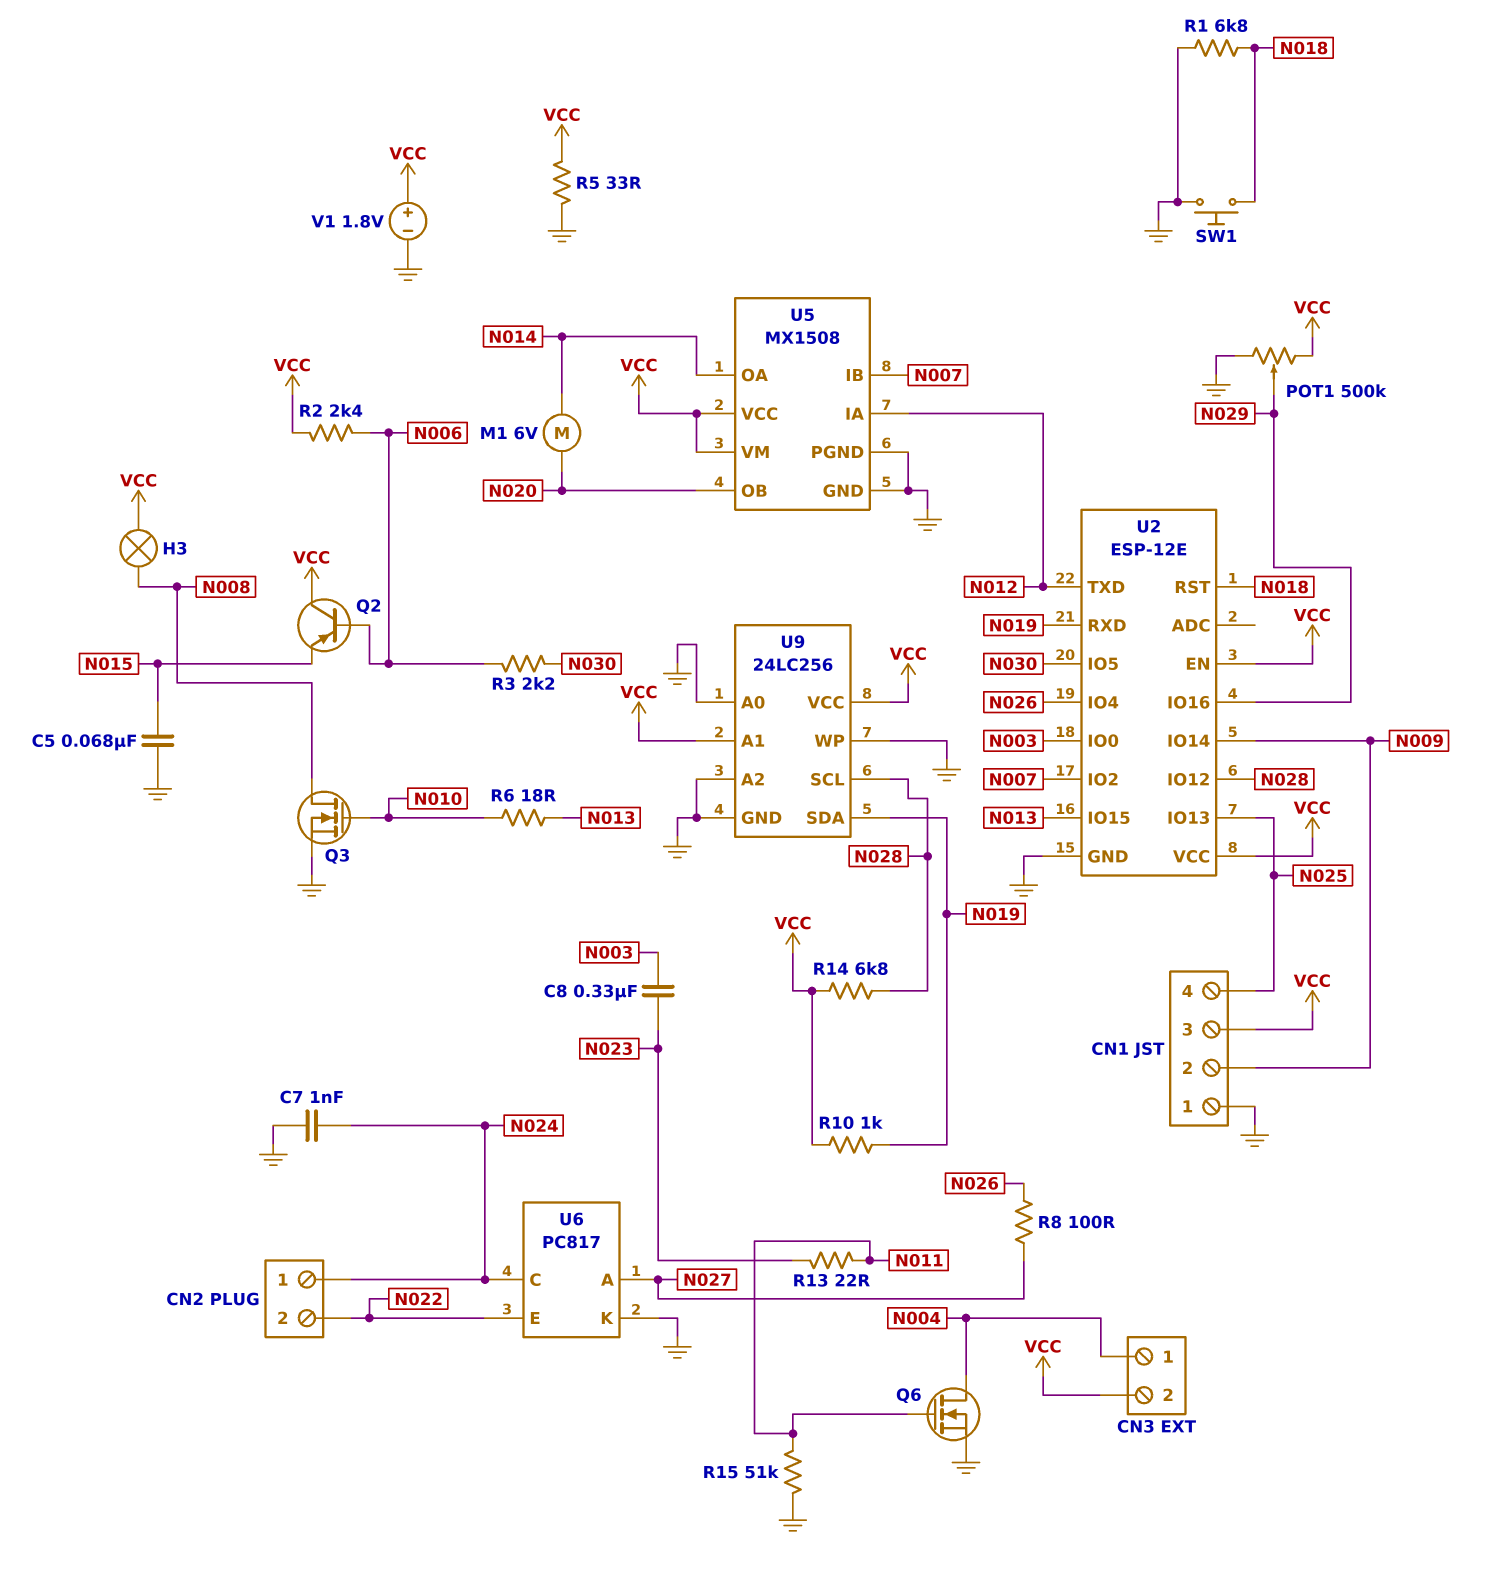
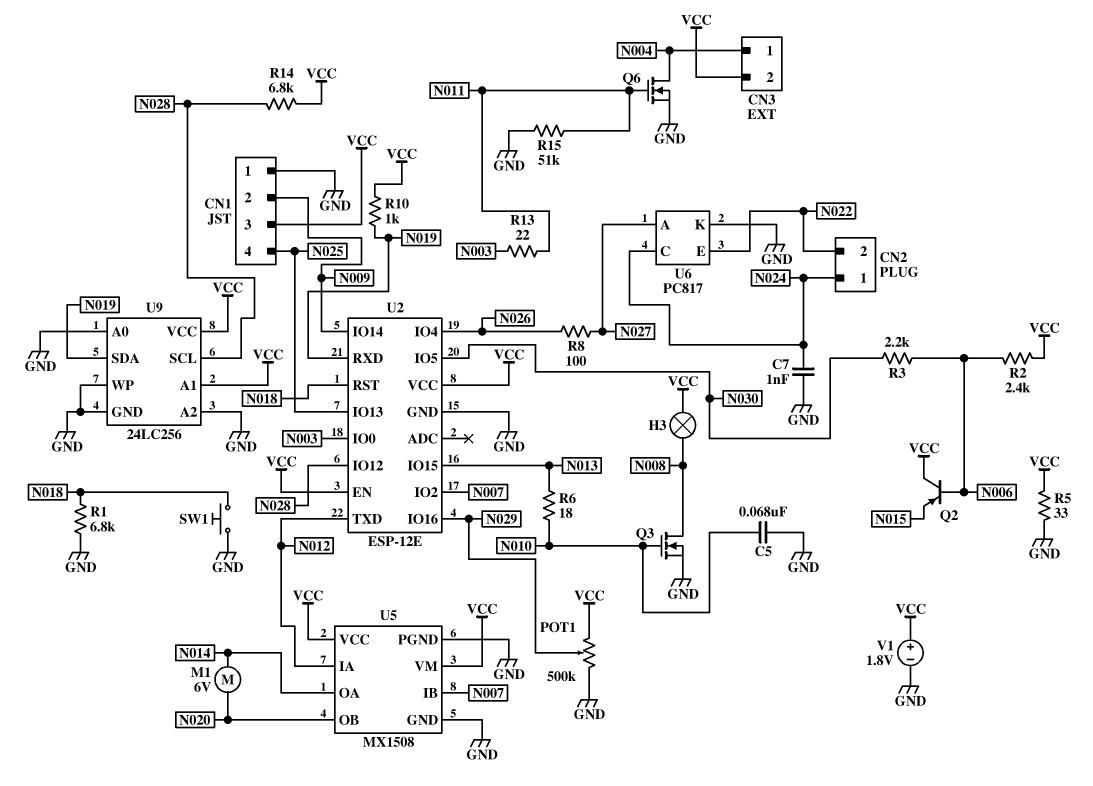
C5: 68nF (GND, N015) -> 68nF (GND, N010)
C8: 330nF (N003, N023) -> none
R13: 22 (N011, N023) -> 22 (N003, N011)

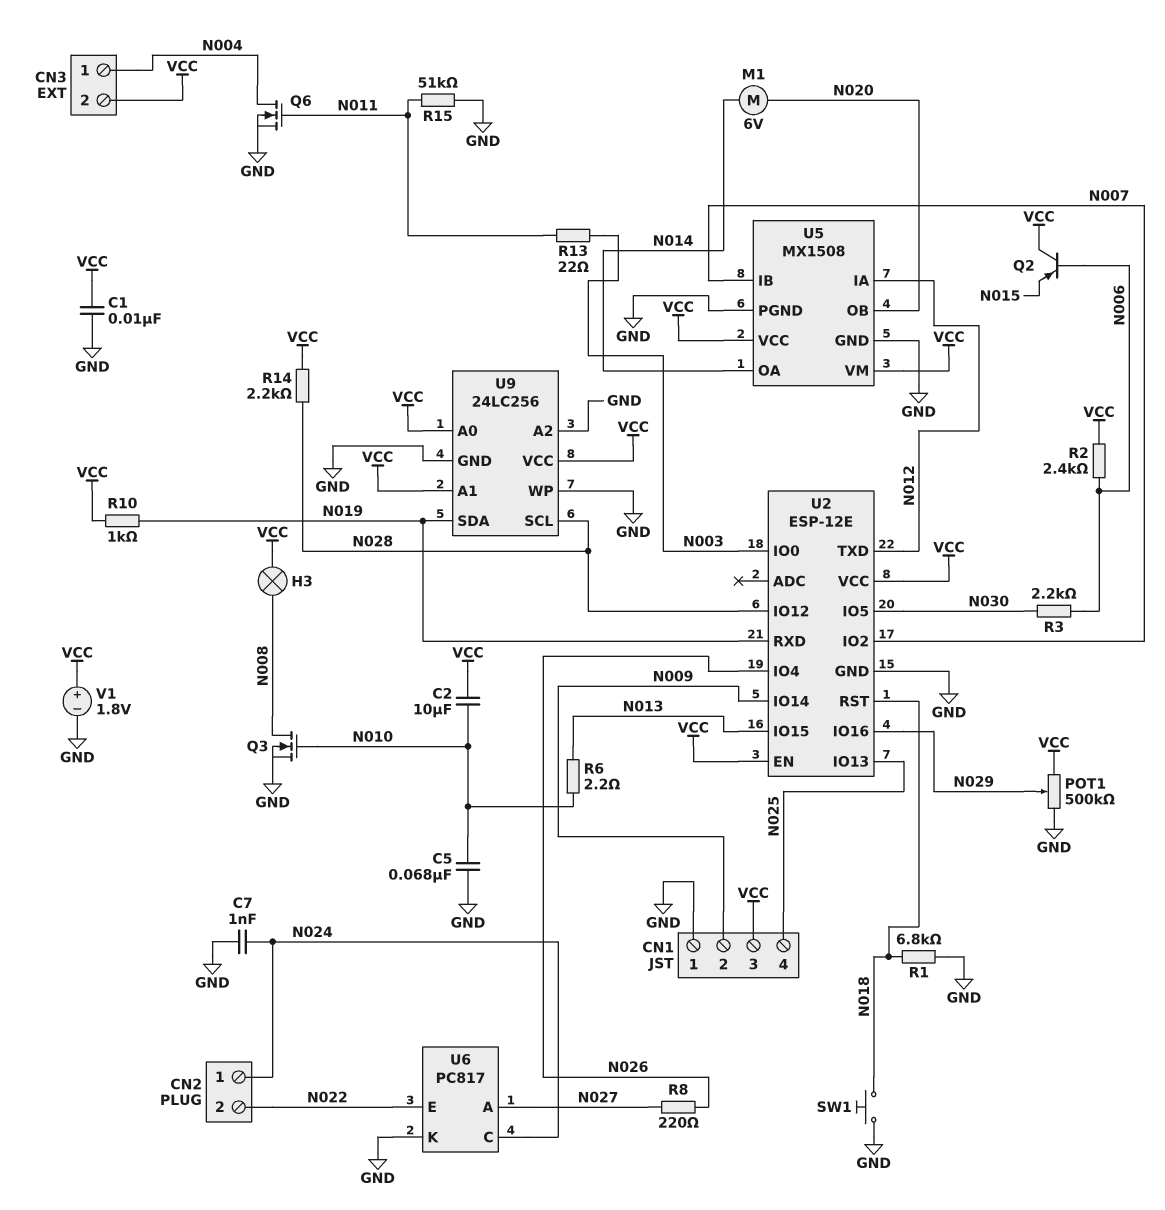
C1: none -> 10nF (GND, VCC)
C2: none -> 10uF (N010, VCC)
R5: 33 (GND, VCC) -> none
R6: 18 (N010, N013) -> 2.2 (N010, N013)
R8: 100 (N026, N027) -> 220 (N026, N027)
R14: 6.8k (N028, VCC) -> 2.2k (N028, VCC)
U9 pin A0: GND -> VCC

